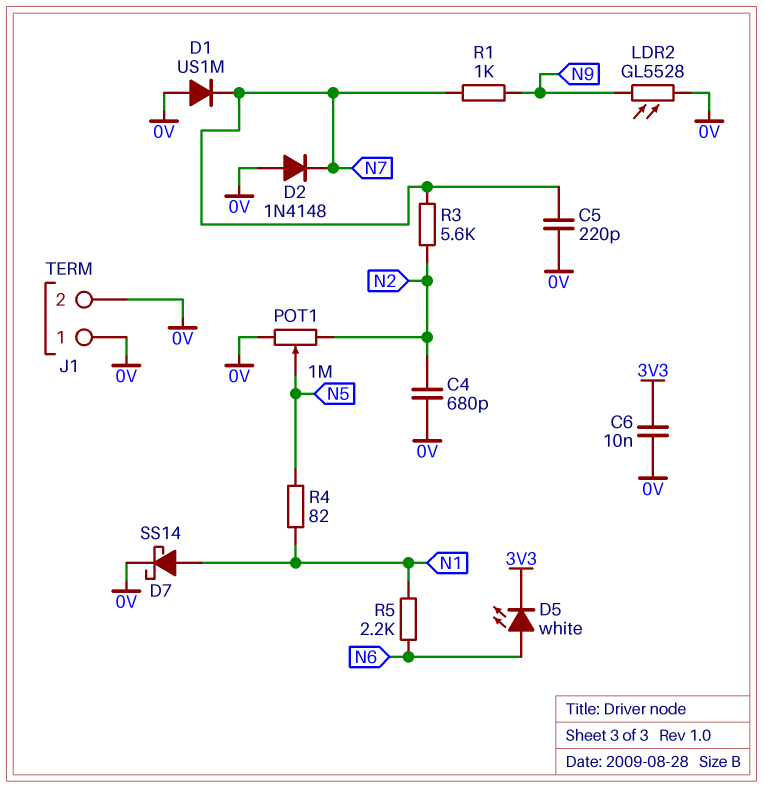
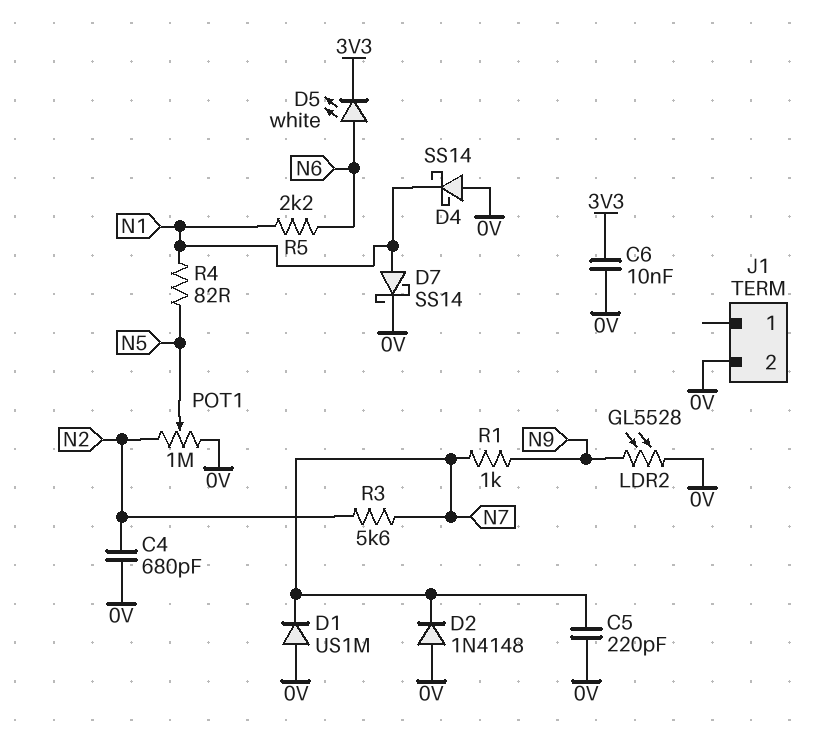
D4: none -> schottky SS14 (A 0V, K N1)
J1 pin 1: 0V -> none

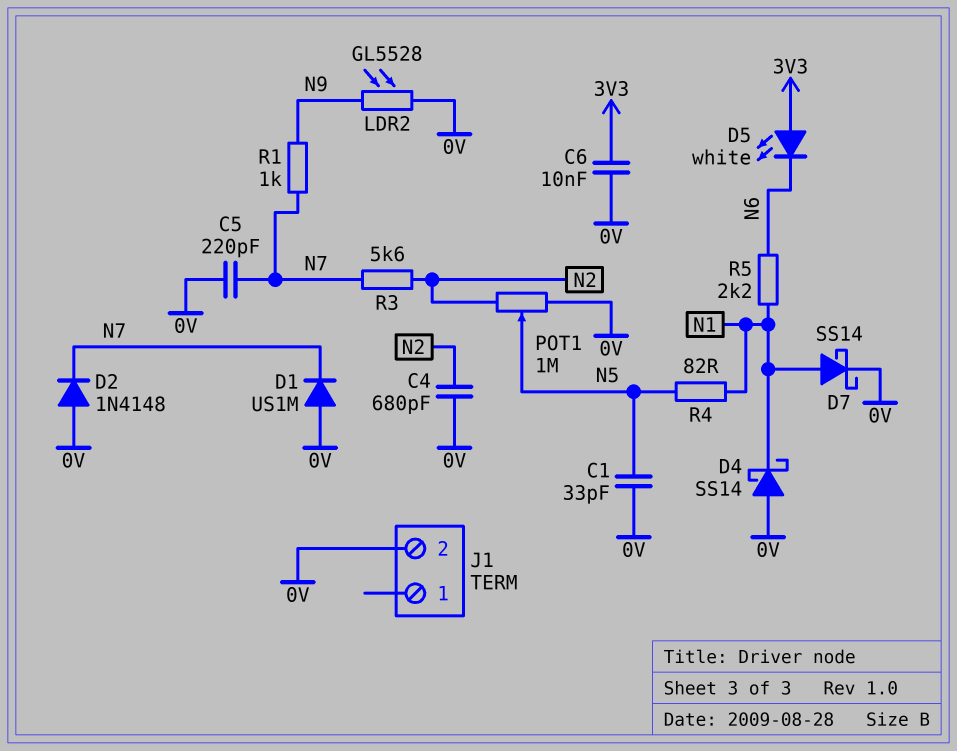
C1: none -> 33pF (0V, N5)
D5: LED white (A N6, K 3V3) -> LED white (A 3V3, K N6)

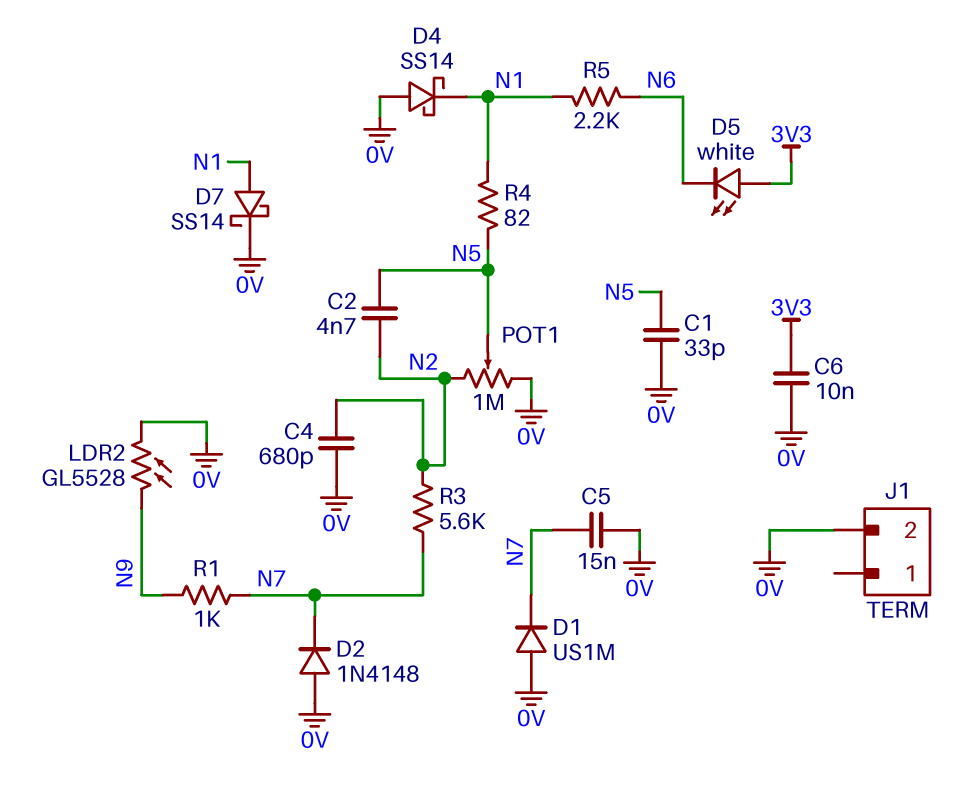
C2: none -> 4.7nF (N2, N5)
C5: 220pF (0V, N7) -> 15nF (0V, N7)

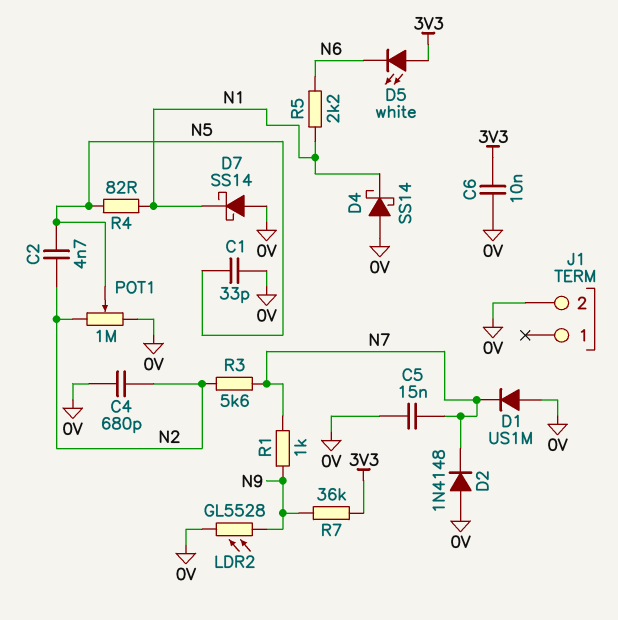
D7: schottky SS14 (A N1, K 0V) -> schottky SS14 (A 0V, K N1)
R7: none -> 36k (3V3, N9)

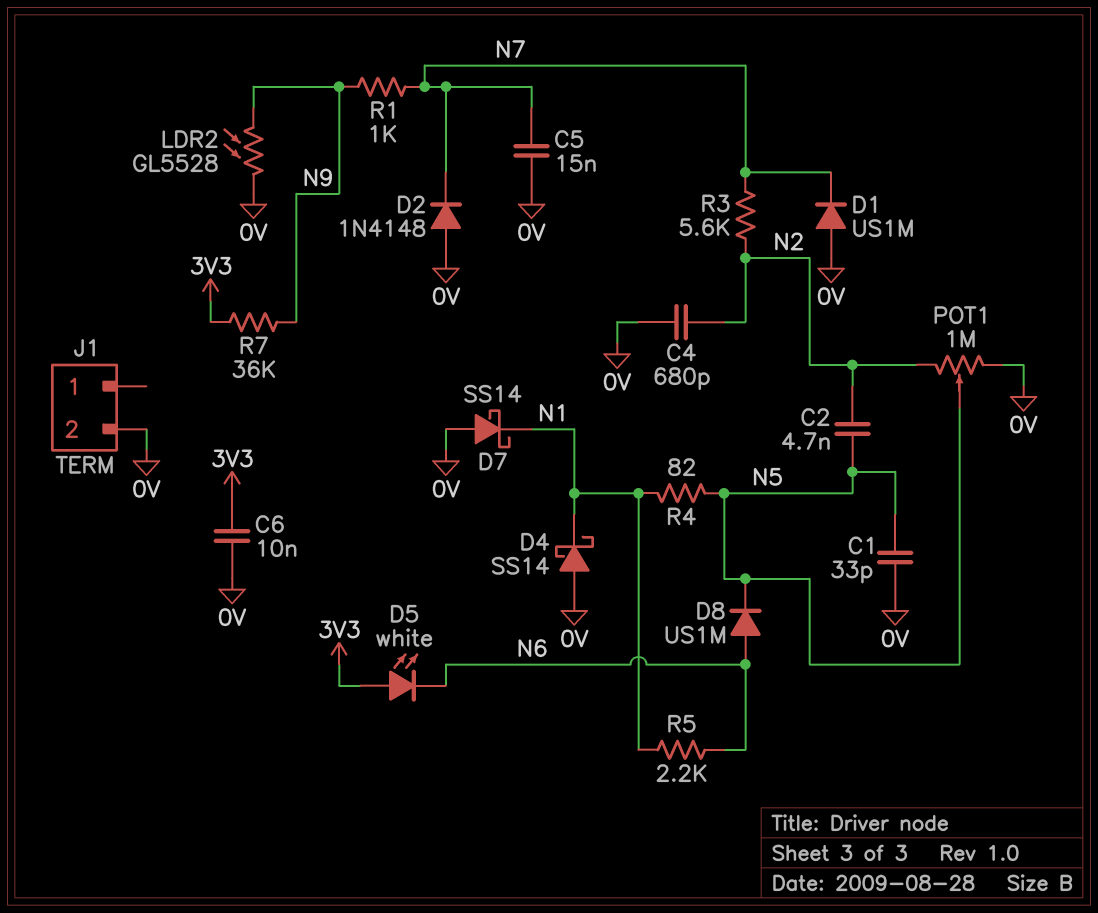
D8: none -> diode US1M (A N6, K N5)

